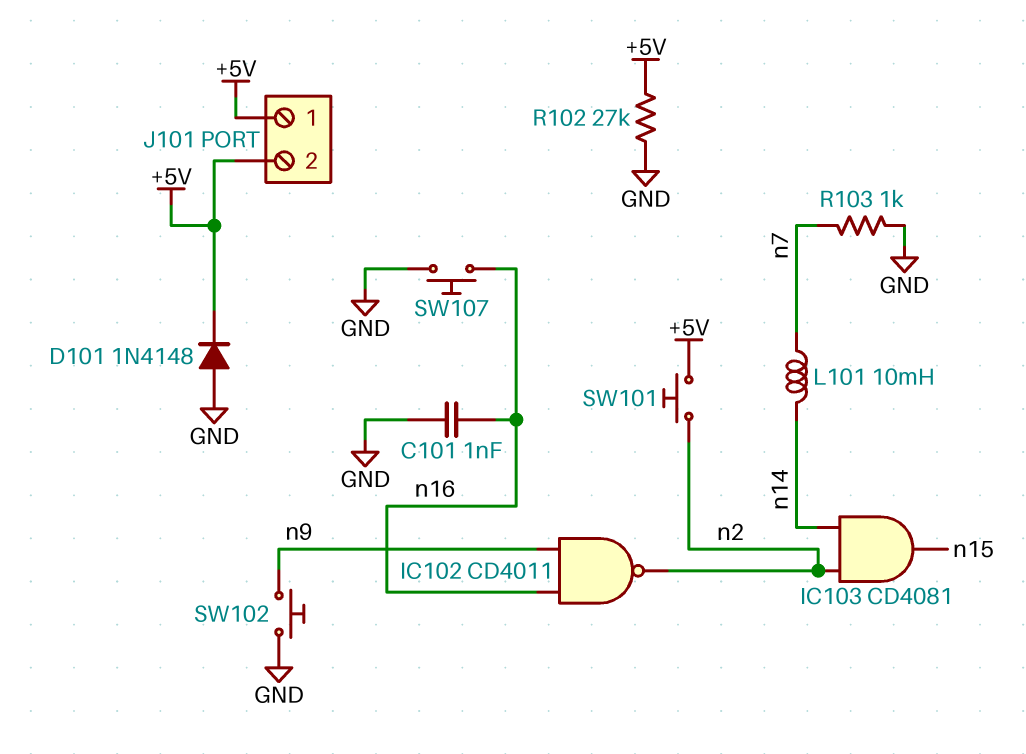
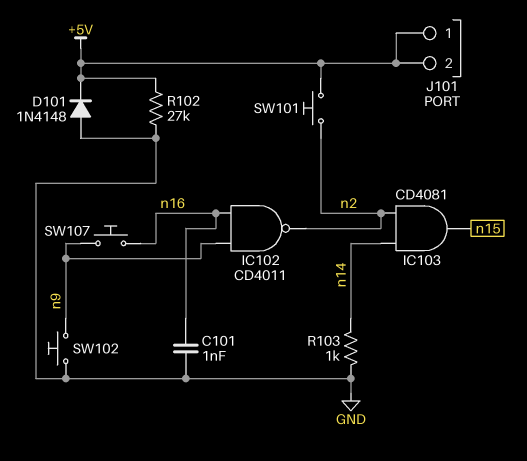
L101: 10mH (n7, n14) -> none
R103: 1k (GND, n7) -> 1k (GND, n14)
SW107: button (GND, n16) -> button (n9, n16)

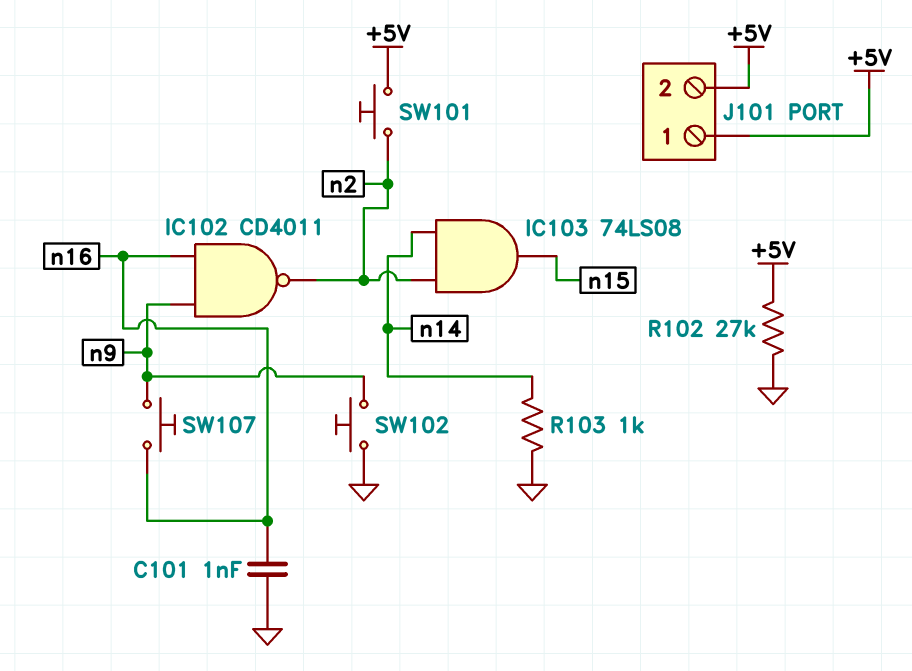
D101: diode 1N4148 (A GND, K +5V) -> none
IC103: AND CD4081 (in n2, in n14, out n15) -> AND 74LS08 (in n2, in n14, out n15)

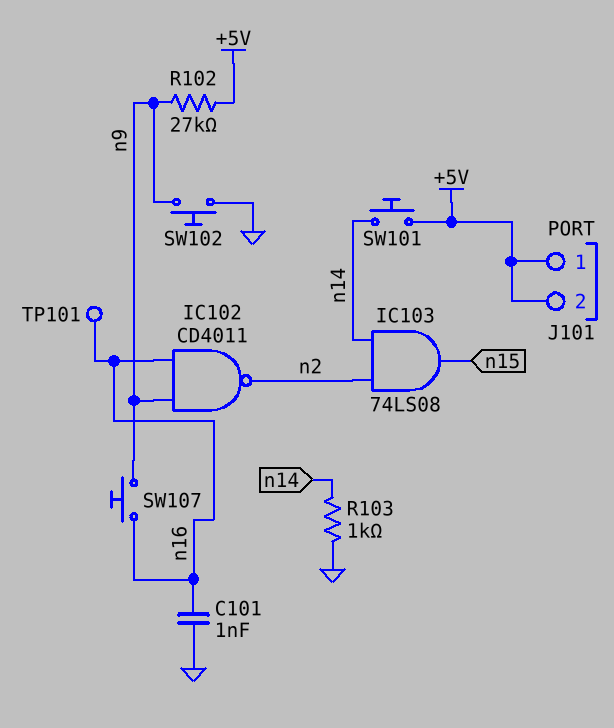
R102: 27k (+5V, GND) -> 27k (+5V, n9)
SW101: button (+5V, n2) -> button (+5V, n14)
TP101: none -> test point (n16)

